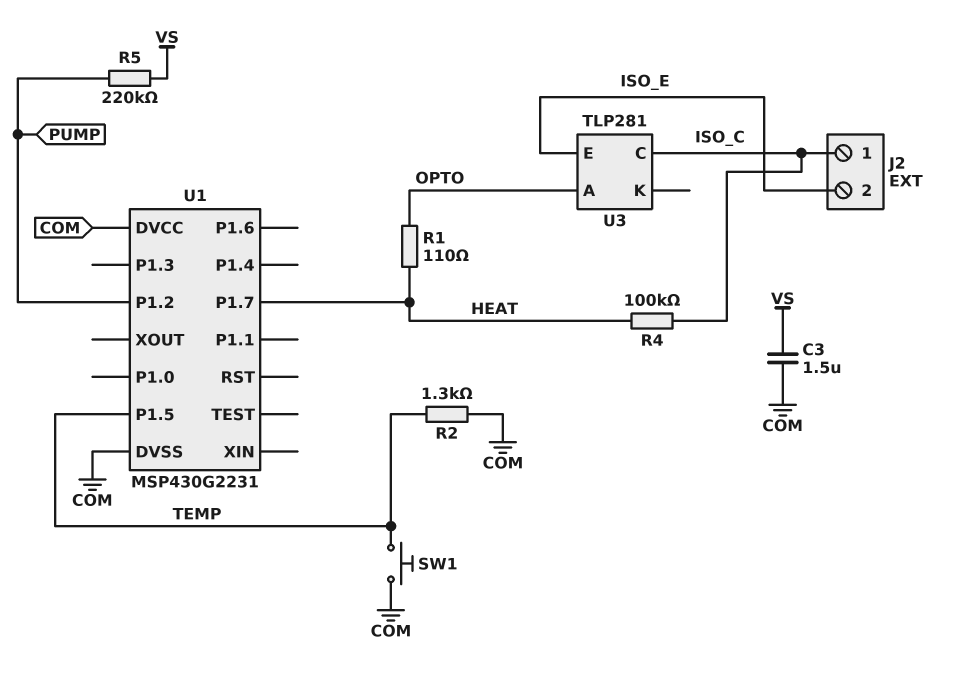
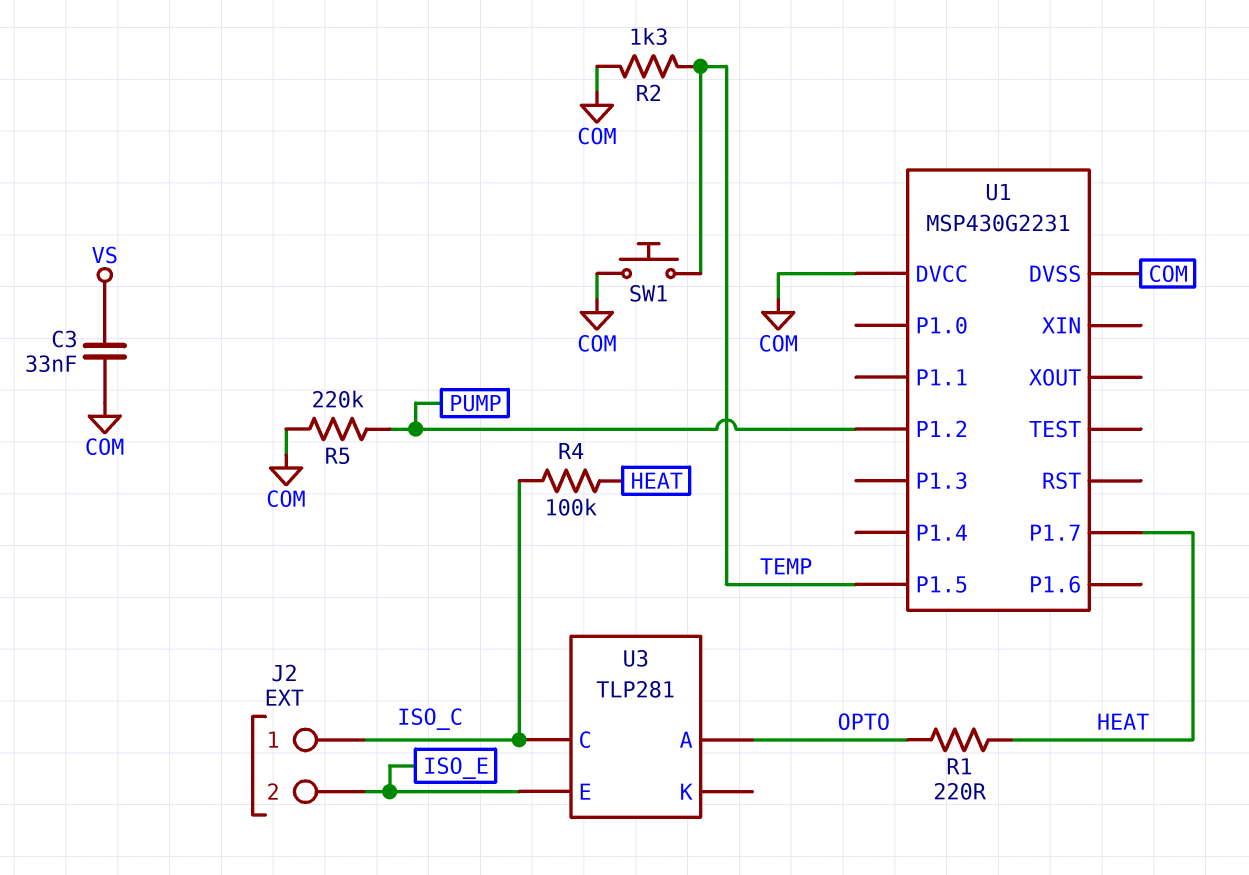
C3: 1.5uF (COM, VS) -> 33nF (COM, VS)
R1: 110 (HEAT, OPTO) -> 220 (HEAT, OPTO)
R5: 220k (PUMP, VS) -> 220k (COM, PUMP)

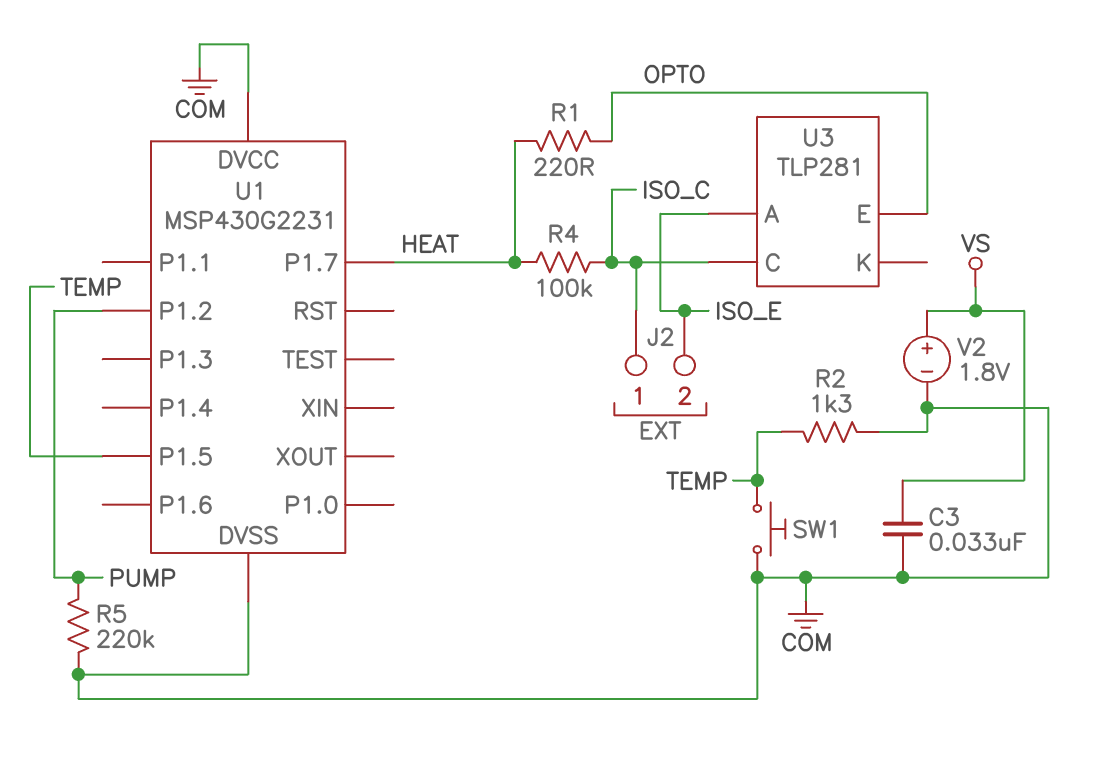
U3 pin A: OPTO -> ISO_E
U3 pin E: ISO_E -> OPTO
V2: none -> 1.8V (plus VS, minus COM)

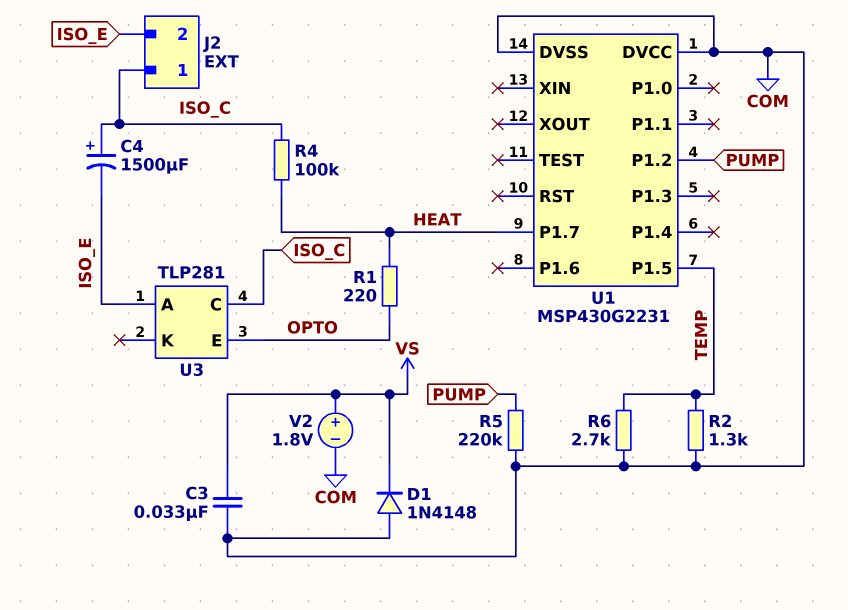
C4: none -> 1500uF (plus ISO_C, minus ISO_E)
D1: none -> diode 1N4148 (A COM, K VS)
R6: none -> 2.7k (COM, TEMP)
SW1: button (COM, TEMP) -> none

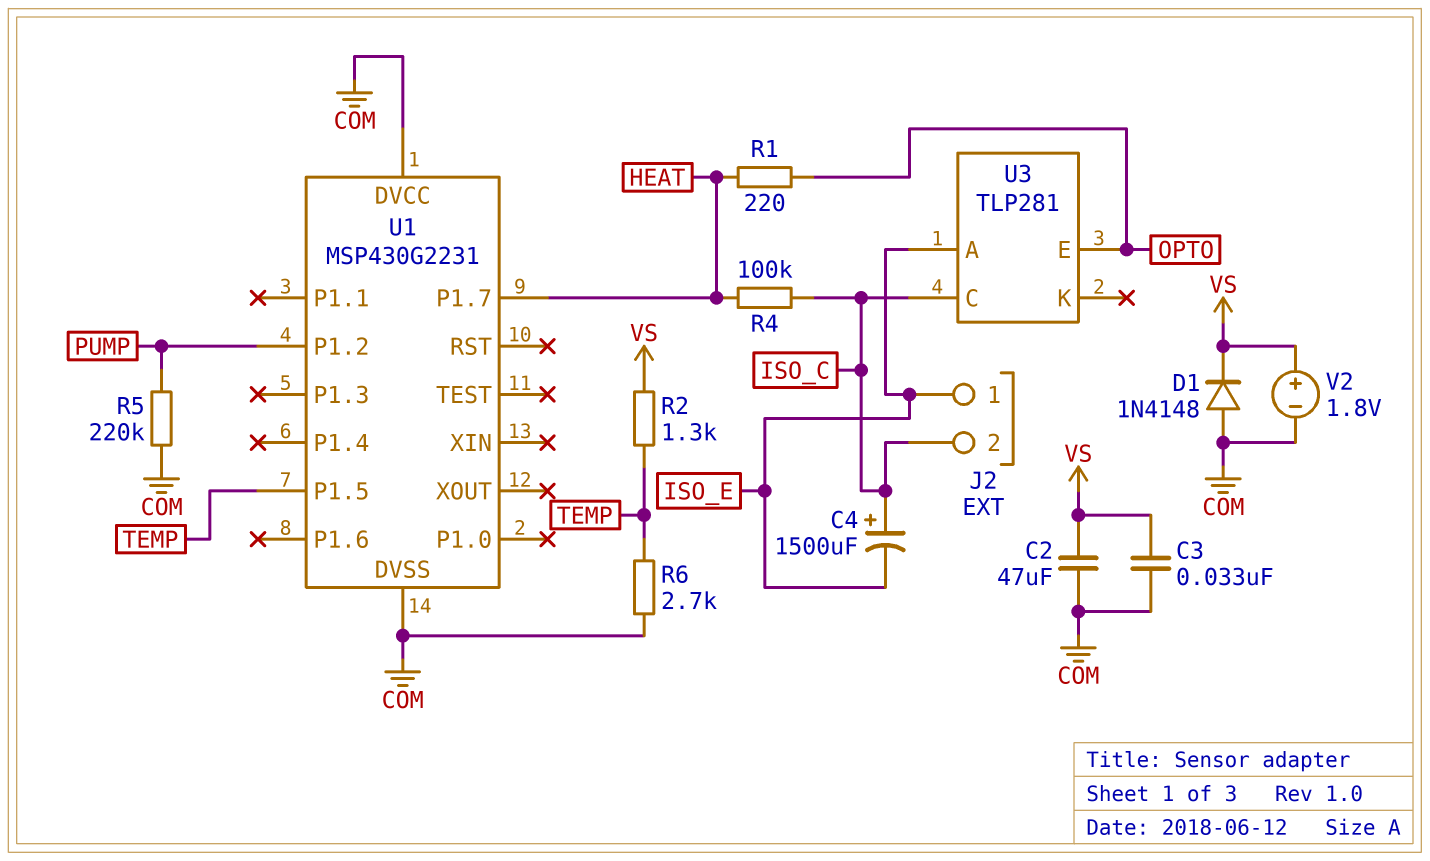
C2: none -> 47uF (COM, VS)
J2 pin 1: ISO_C -> ISO_E
J2 pin 2: ISO_E -> ISO_C
R2: 1.3k (COM, TEMP) -> 1.3k (TEMP, VS)

